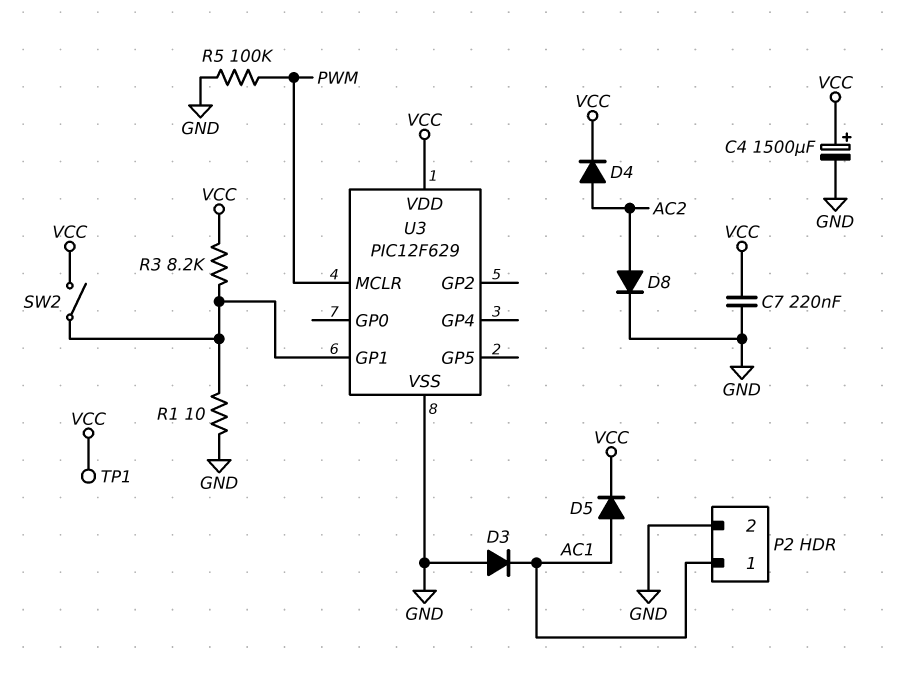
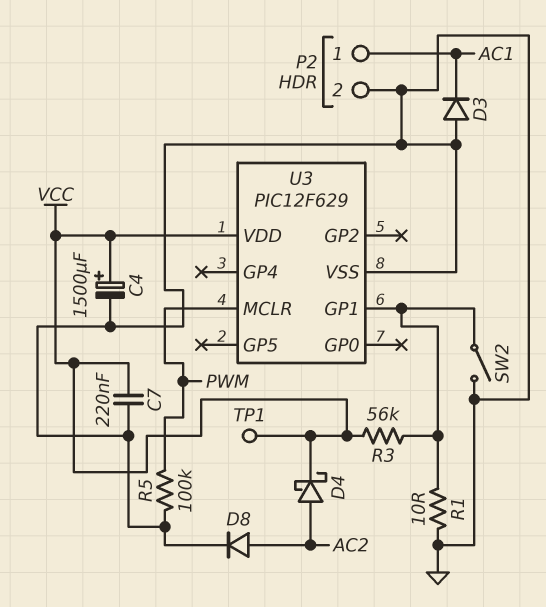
D4: diode (A AC2, K VCC) -> schottky (A AC2, K VCC)
D5: diode (A AC1, K VCC) -> none
R3: 8.2k (U3/GP1, VCC) -> 56k (U3/GP1, VCC)
SW2: switch (U3/GP1, VCC) -> switch (GND, U3/GP1)

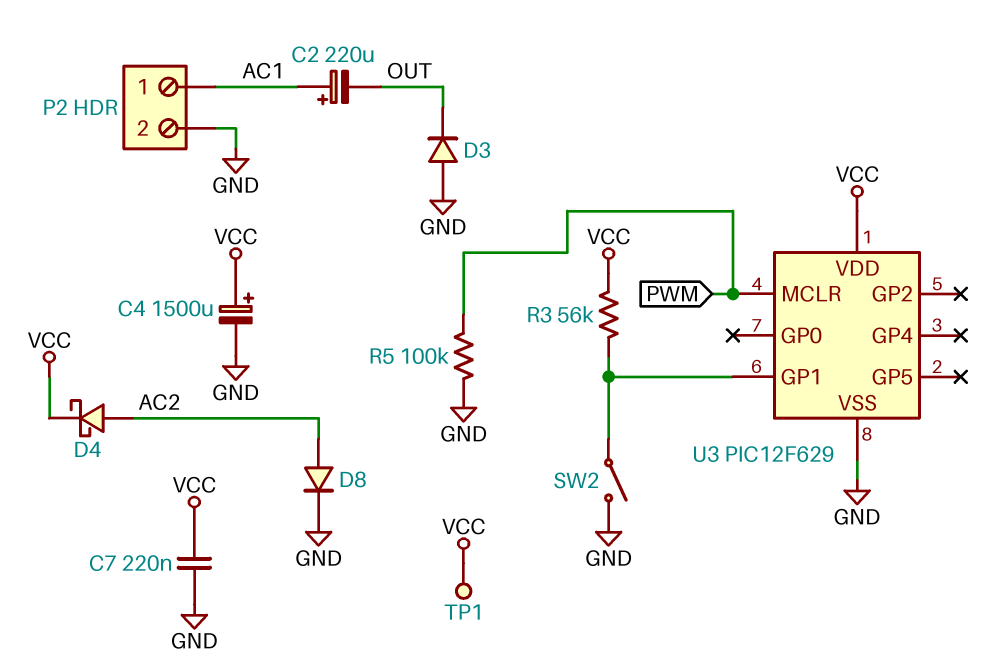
C2: none -> 220uF (plus AC1, minus OUT)
D3: diode (A GND, K AC1) -> diode (A GND, K OUT)
R1: 10 (GND, U3/GP1) -> none

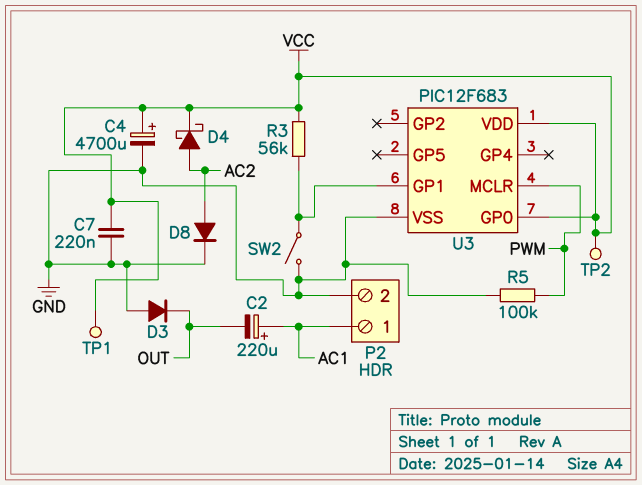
C4: 1500uF (plus VCC, minus GND) -> 4700uF (plus VCC, minus GND)
TP2: none -> test point (VCC)
U3: PIC12F629 -> PIC12F683
U3 pin GP0: none -> VCC

